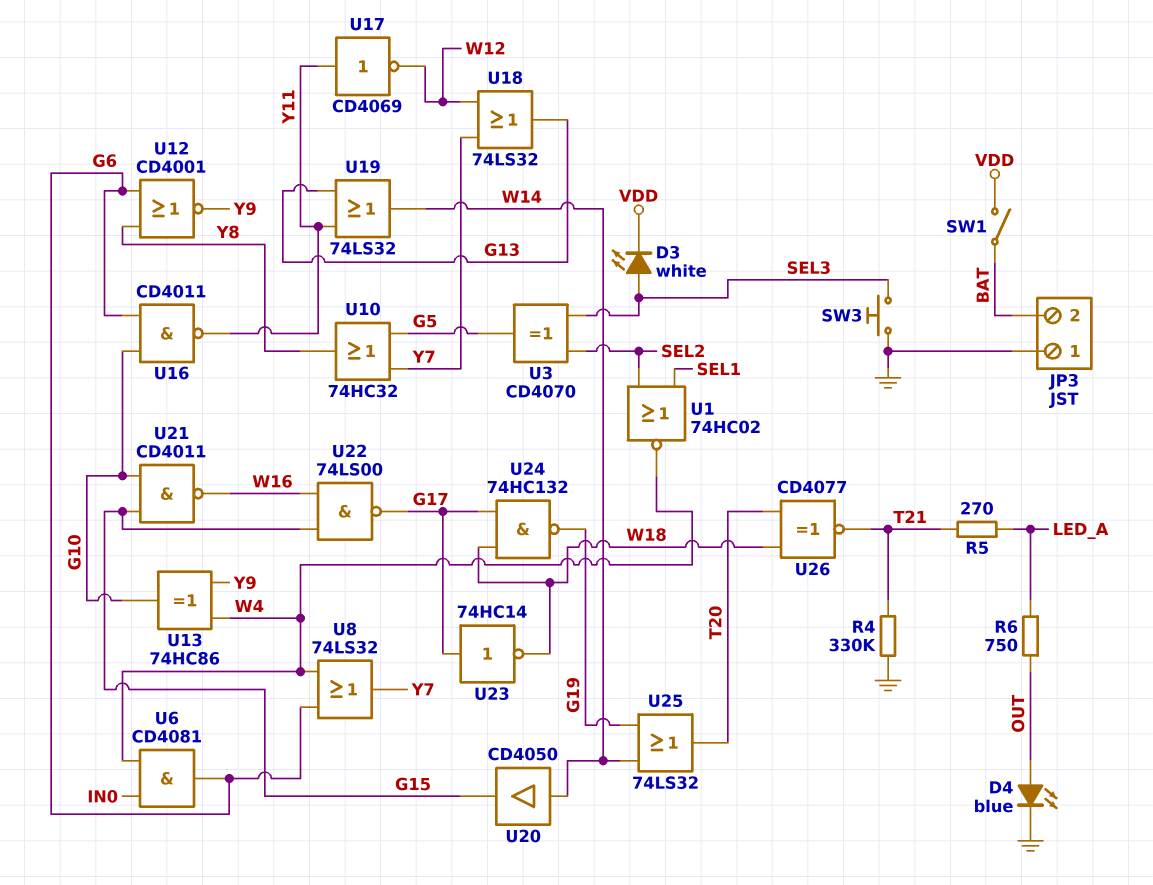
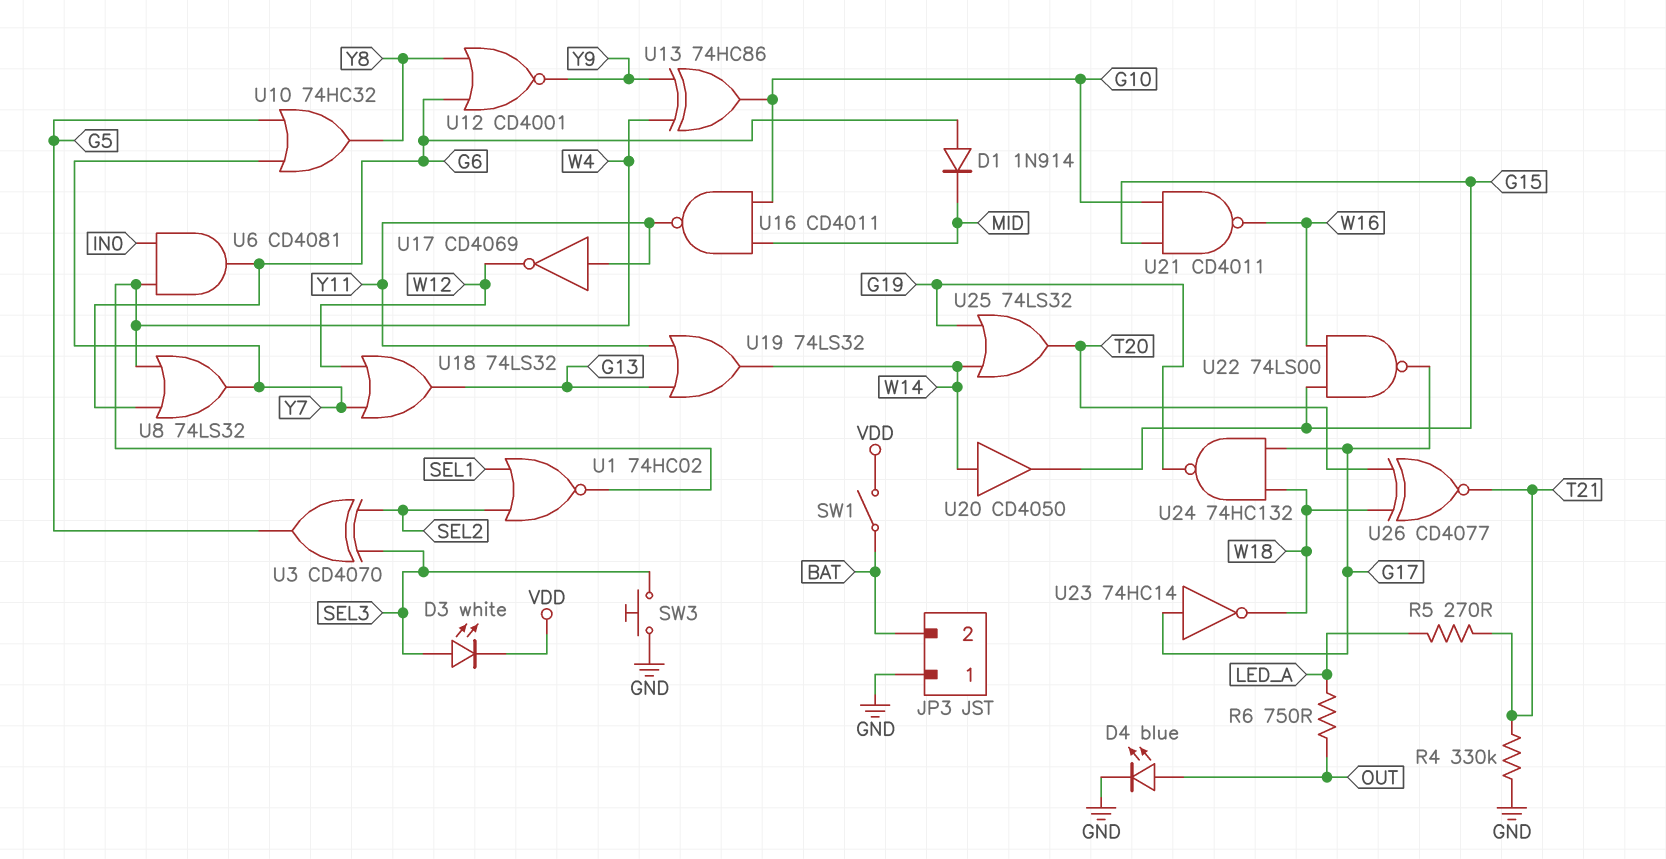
D1: none -> diode 1N914 (A G6, K MID)
U16: NAND CD4011 (in G6, in G10, out Y11) -> NAND CD4011 (in G10, in MID, out Y11)

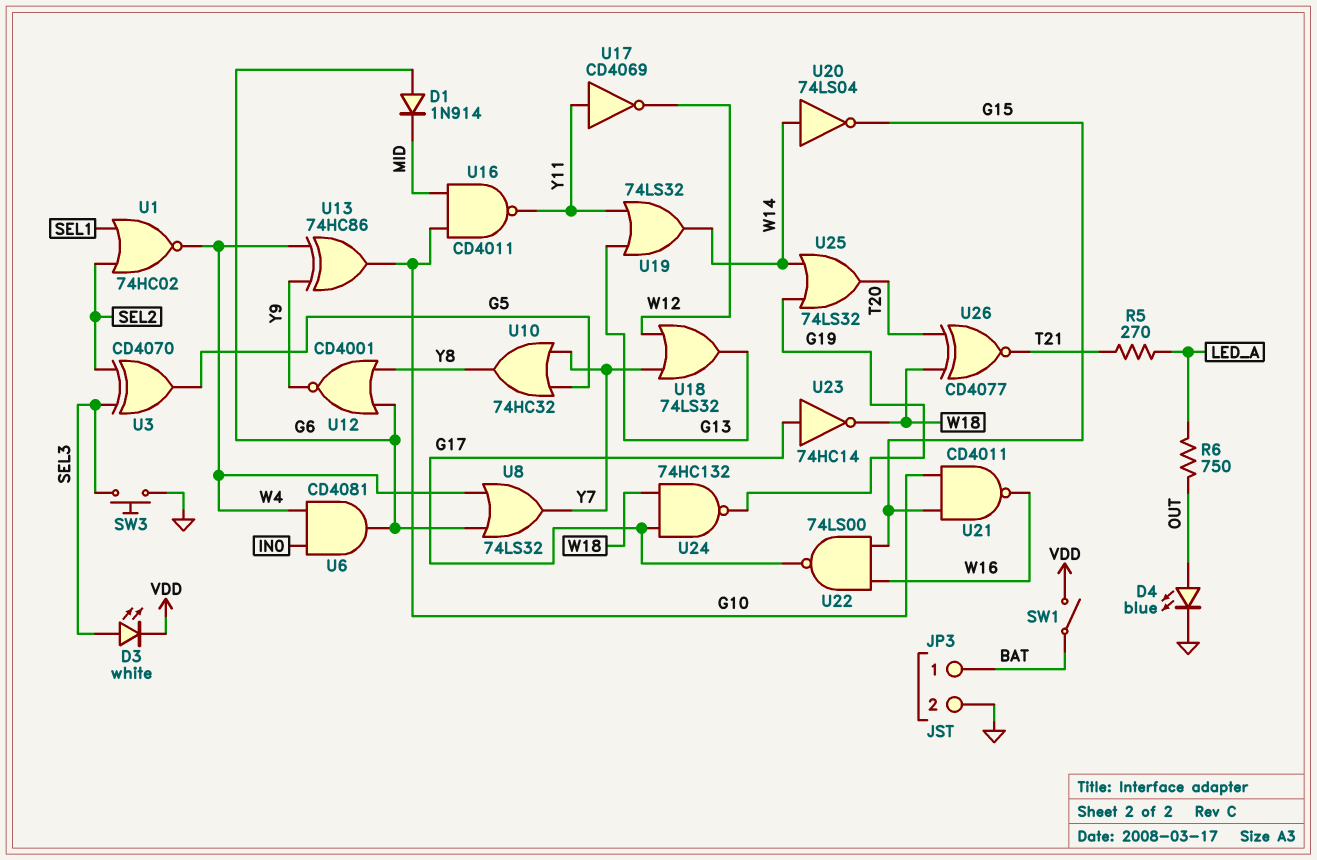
JP3 pin 1: GND -> BAT
JP3 pin 2: BAT -> GND
R4: 330k (GND, T21) -> none
U20: buffer CD4050 (in W14, out G15) -> NOT 74LS04 (in W14, out G15)

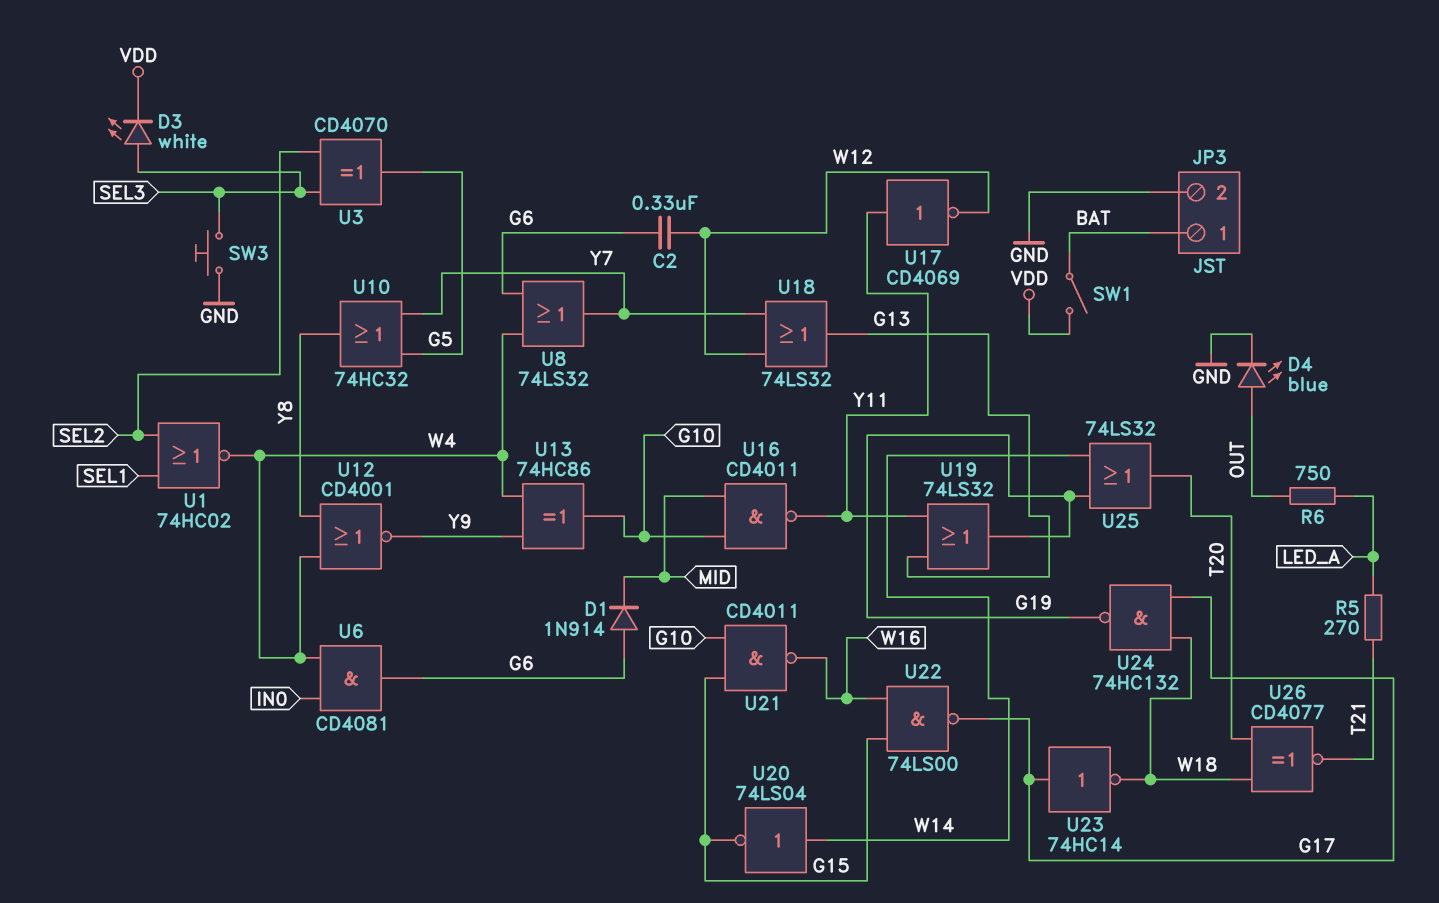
C2: none -> 330nF (G6, W12)
U12: NOR CD4001 (in G6, in Y8, out Y9) -> NOR CD4001 (in W4, in Y8, out Y9)
U19: OR 74LS32 (in G13, in Y11, out W14) -> OR 74LS32 (in G13, in Y11, out G19)

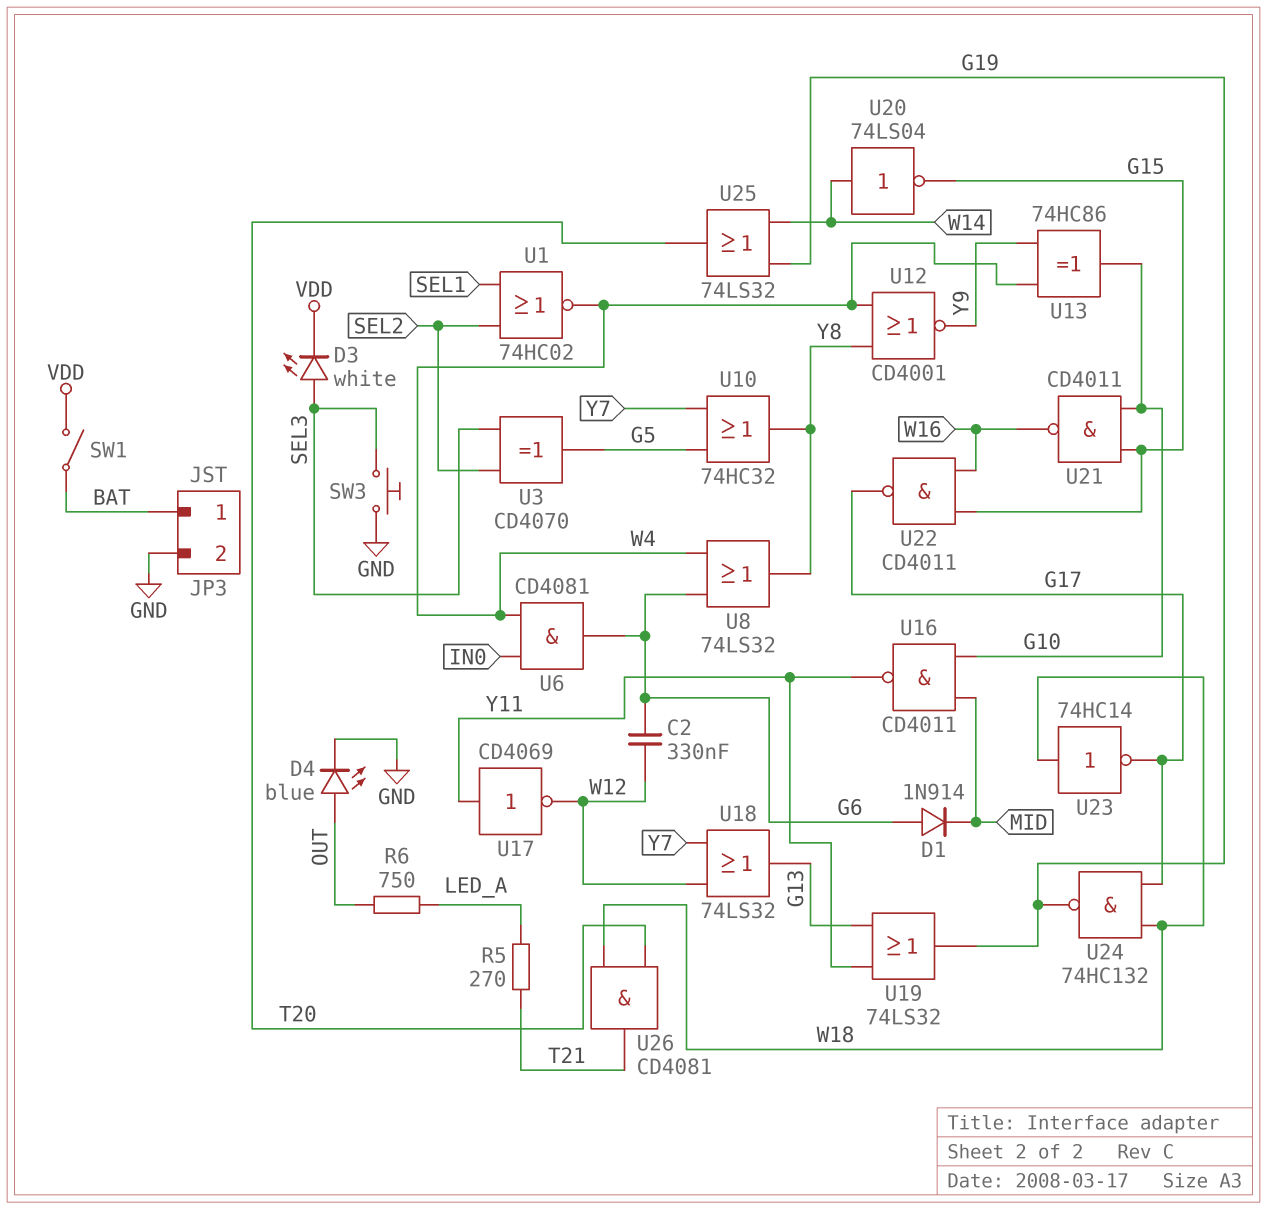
U8: OR 74LS32 (in G6, in W4, out Y7) -> OR 74LS32 (in G6, in W4, out Y8)
U22: NAND 74LS00 (in G15, in W16, out G17) -> NAND CD4011 (in G15, in W16, out G17)
U23: NOT 74HC14 (in G17, out W18) -> NOT 74HC14 (in W18, out G17)
U26: XNOR CD4077 (in T20, in W18, out T21) -> AND CD4081 (in T20, in W18, out T21)

